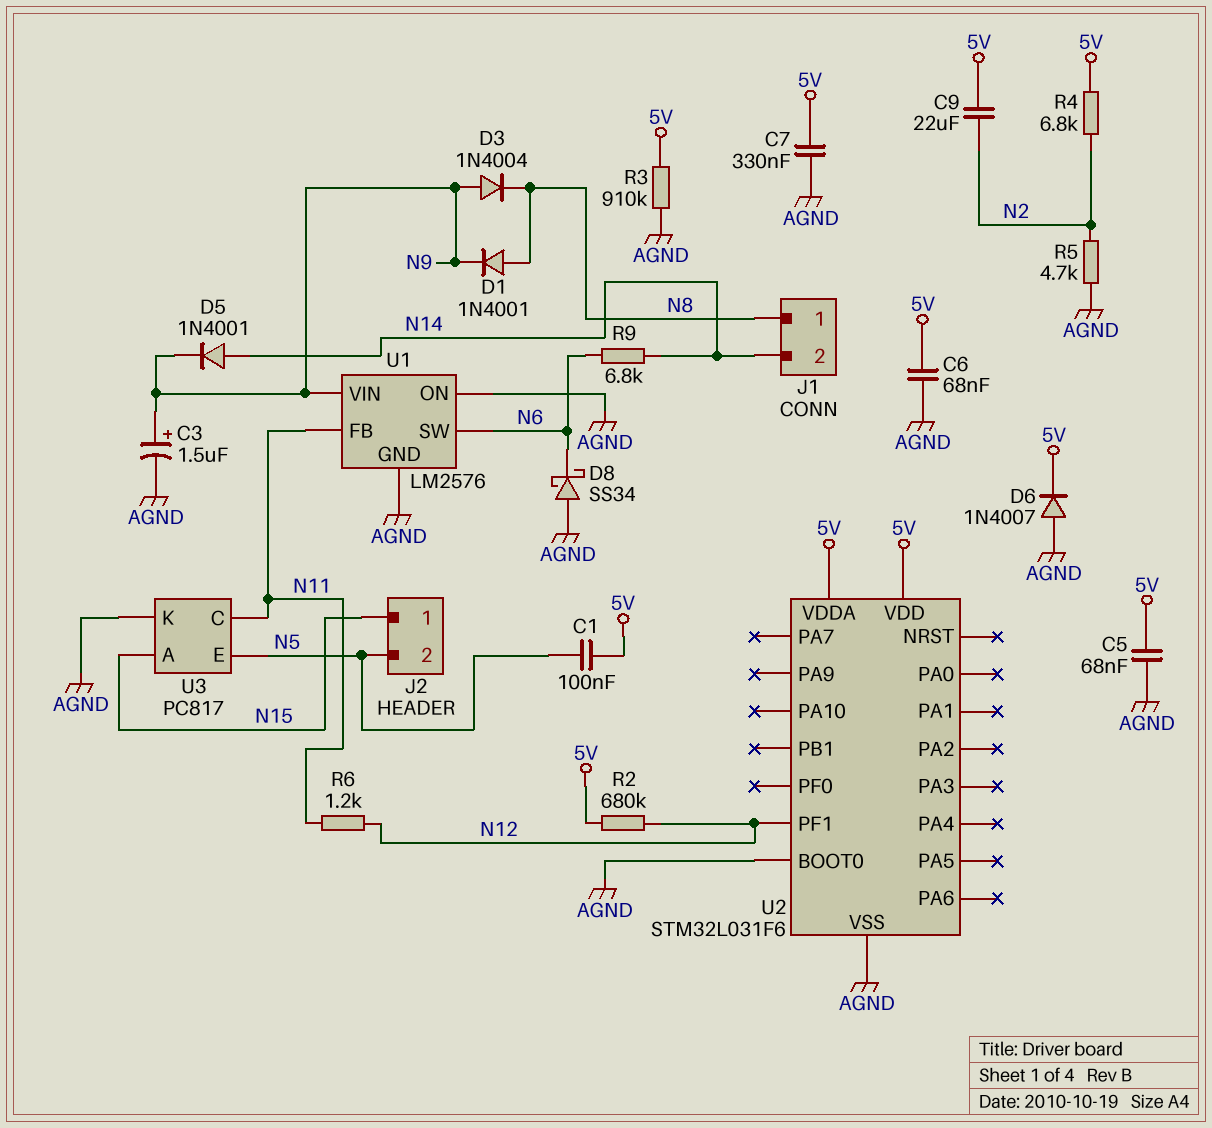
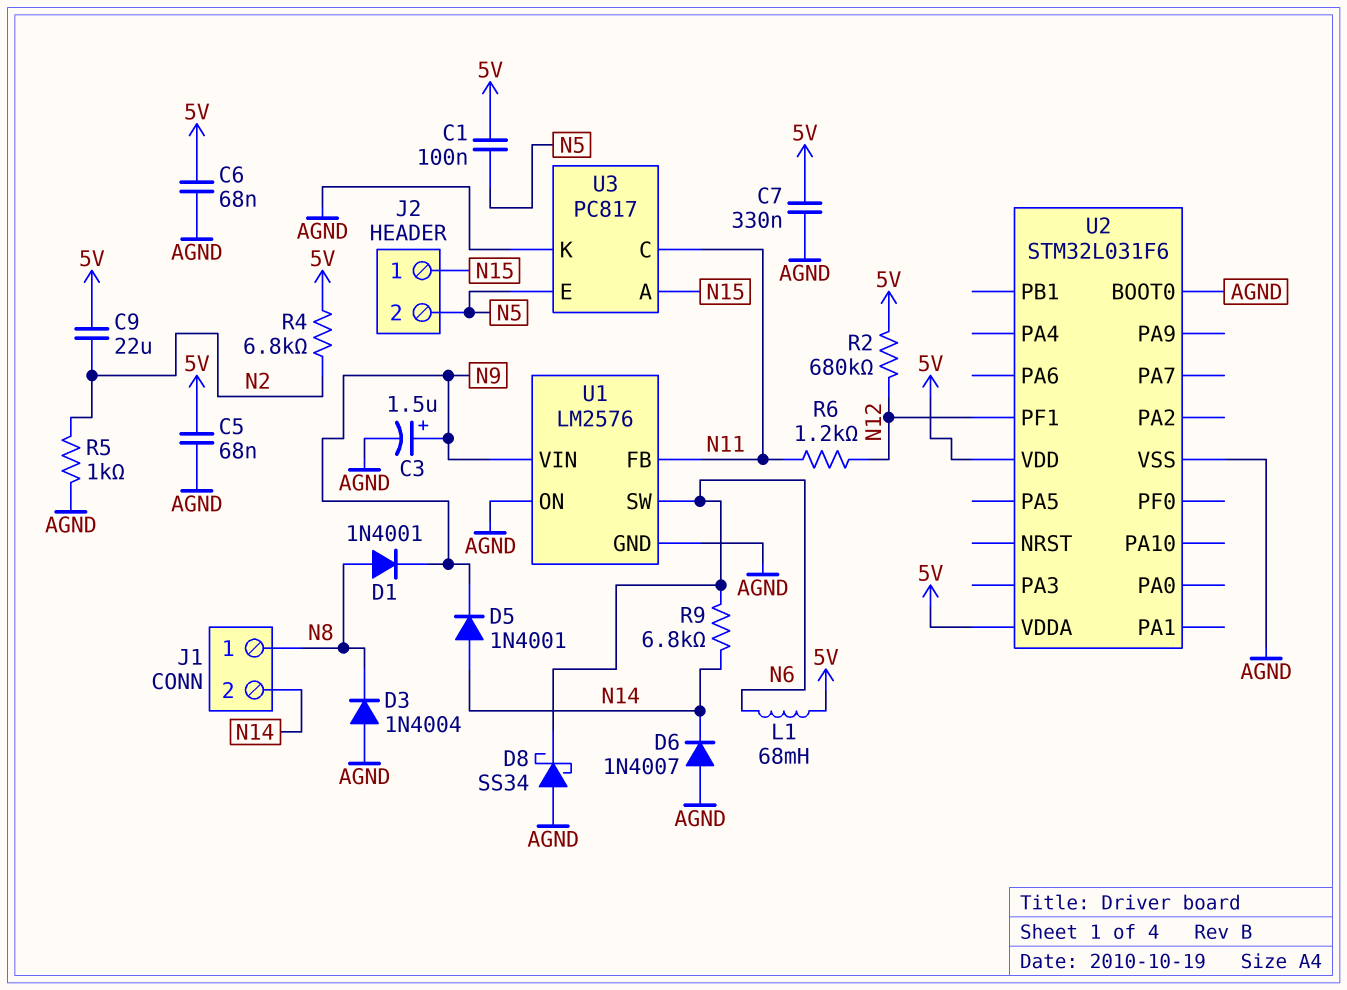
D3: diode 1N4004 (A N9, K N8) -> diode 1N4004 (A AGND, K N8)
D6: diode 1N4007 (A AGND, K 5V) -> diode 1N4007 (A AGND, K N14)
L1: none -> 68mH (5V, N6)
R3: 910k (5V, AGND) -> none
R5: 4.7k (AGND, N2) -> 1k (AGND, N2)

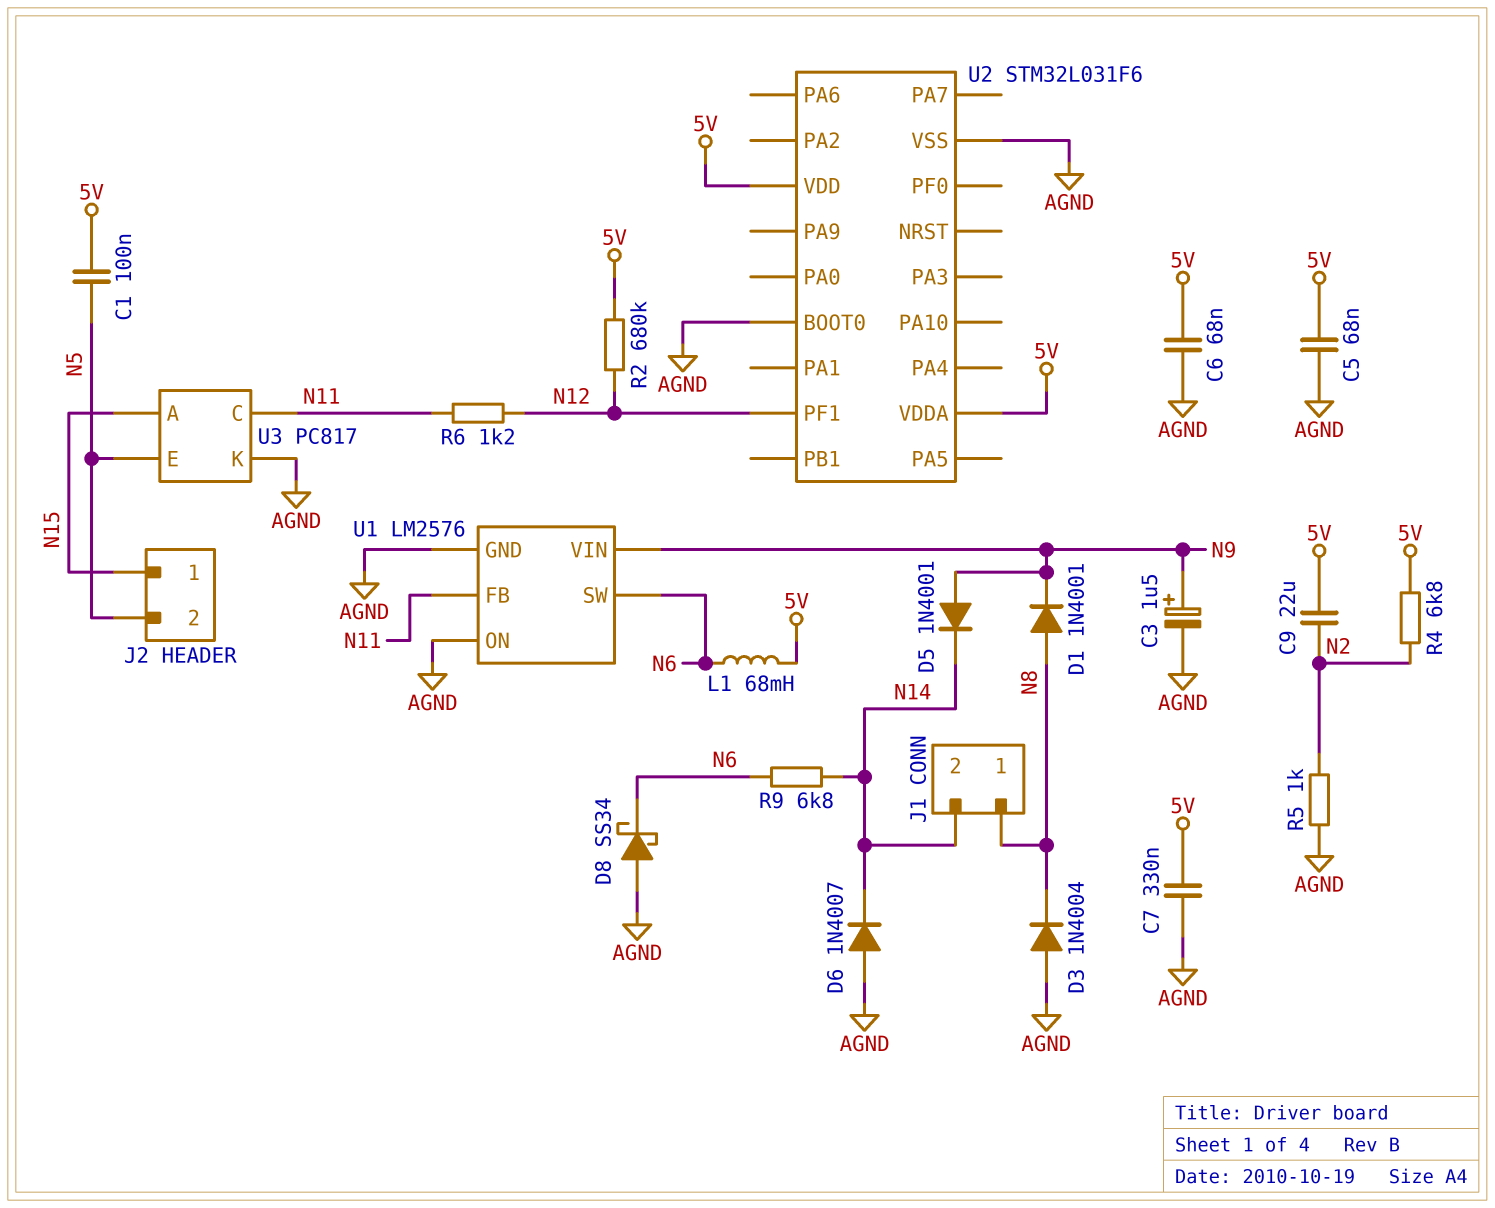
D5: diode 1N4001 (A N14, K N9) -> diode 1N4001 (A N9, K N14)

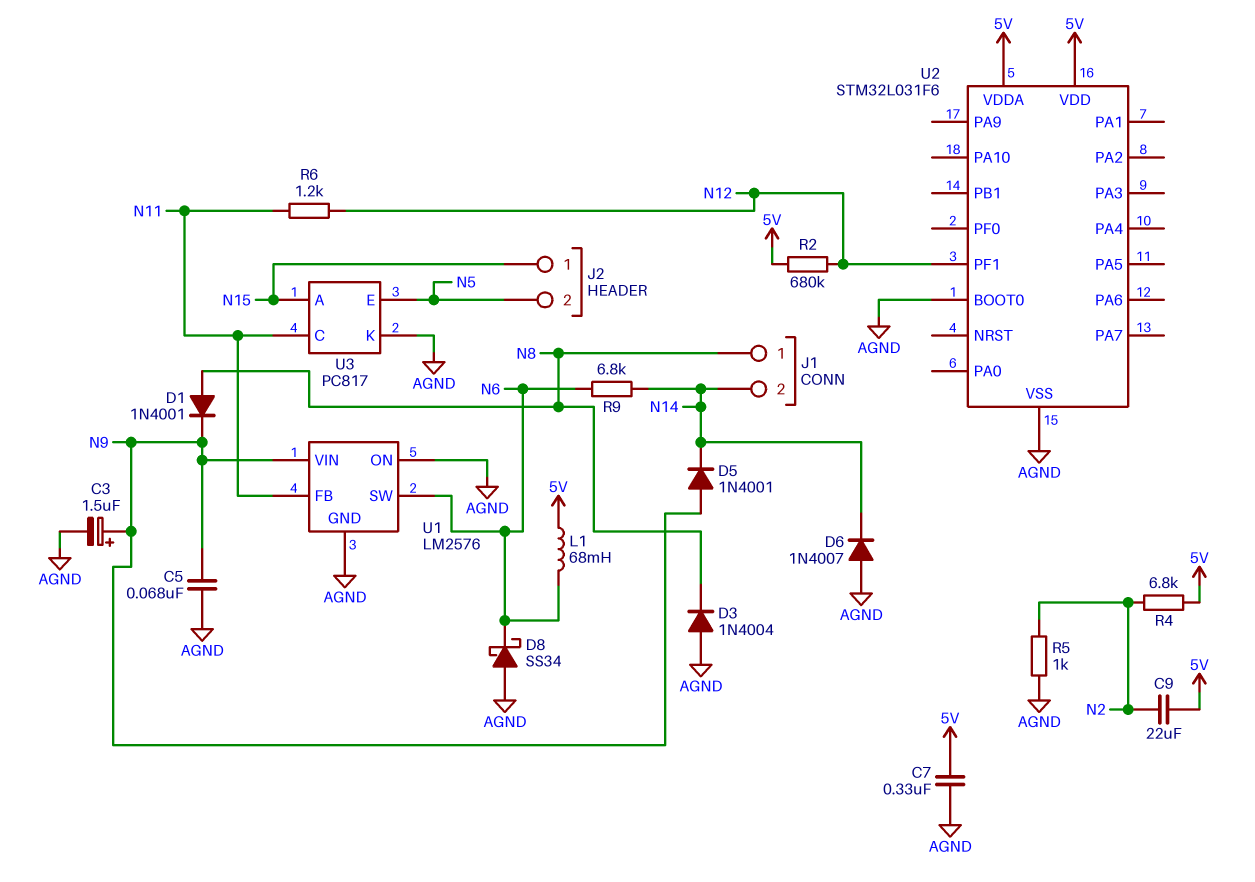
C1: 100nF (5V, N5) -> none
C5: 68nF (5V, AGND) -> 68nF (AGND, N9)
C6: 68nF (5V, AGND) -> none

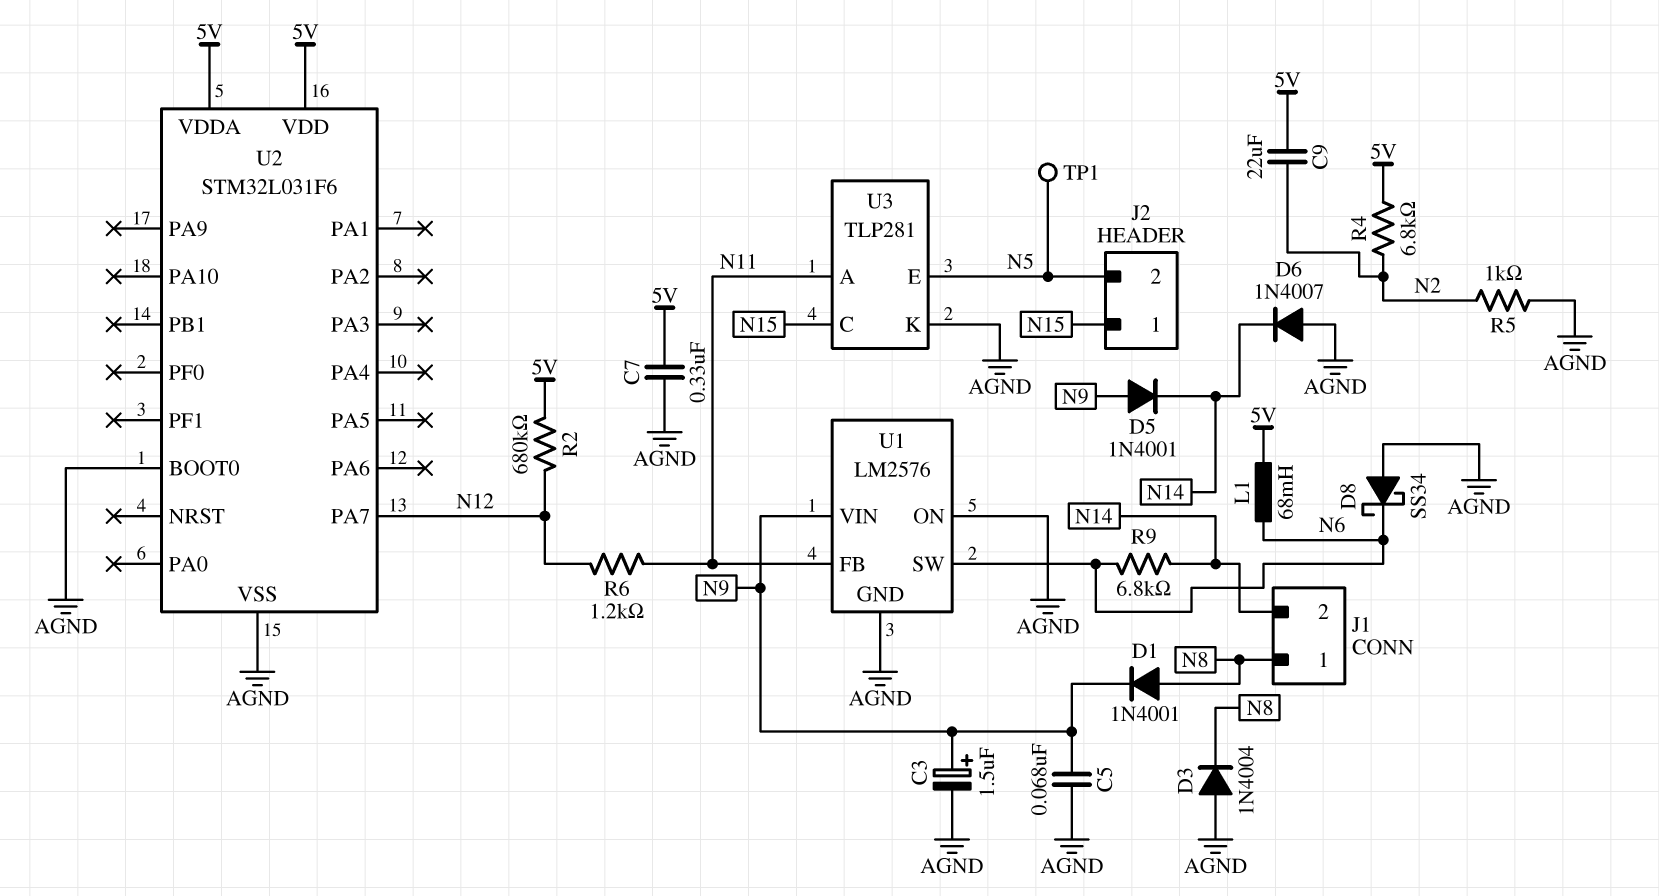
TP1: none -> test point (N5)
U2 pin PA7: none -> N12
U2 pin PF1: N12 -> none
U3: PC817 -> TLP281
U3 pin A: N15 -> N11
U3 pin C: N11 -> N15

